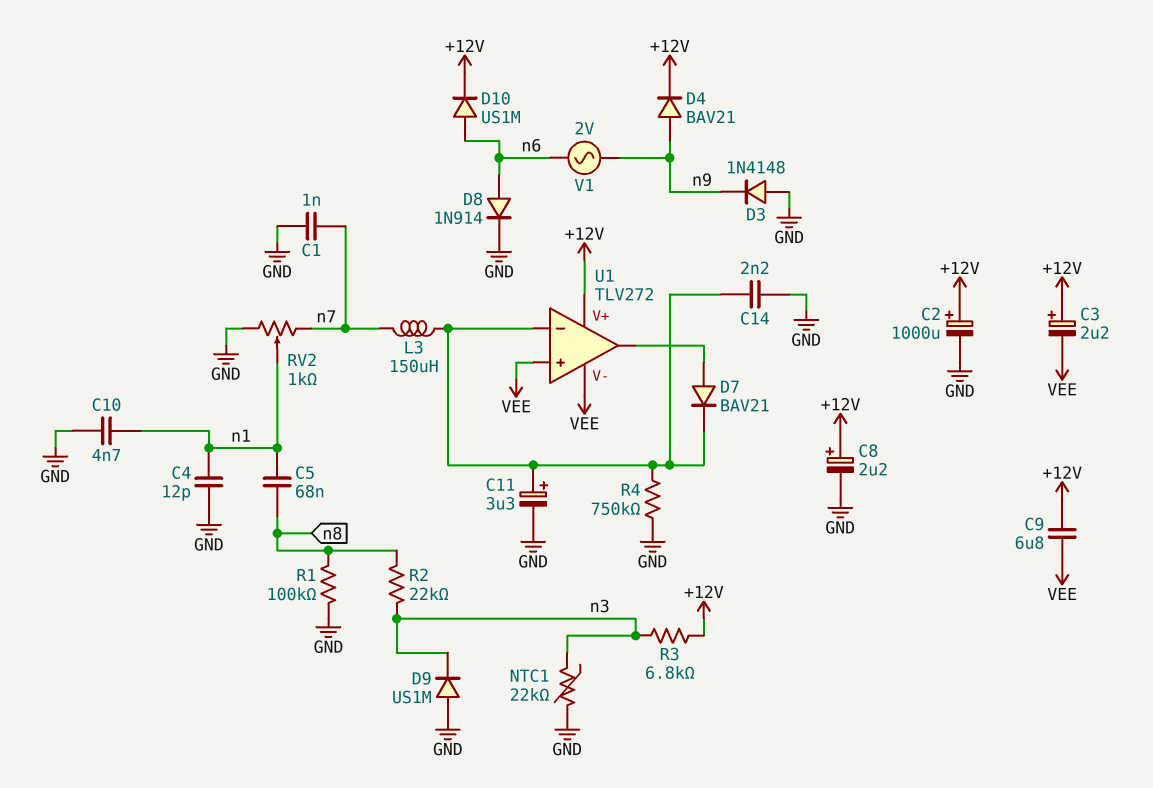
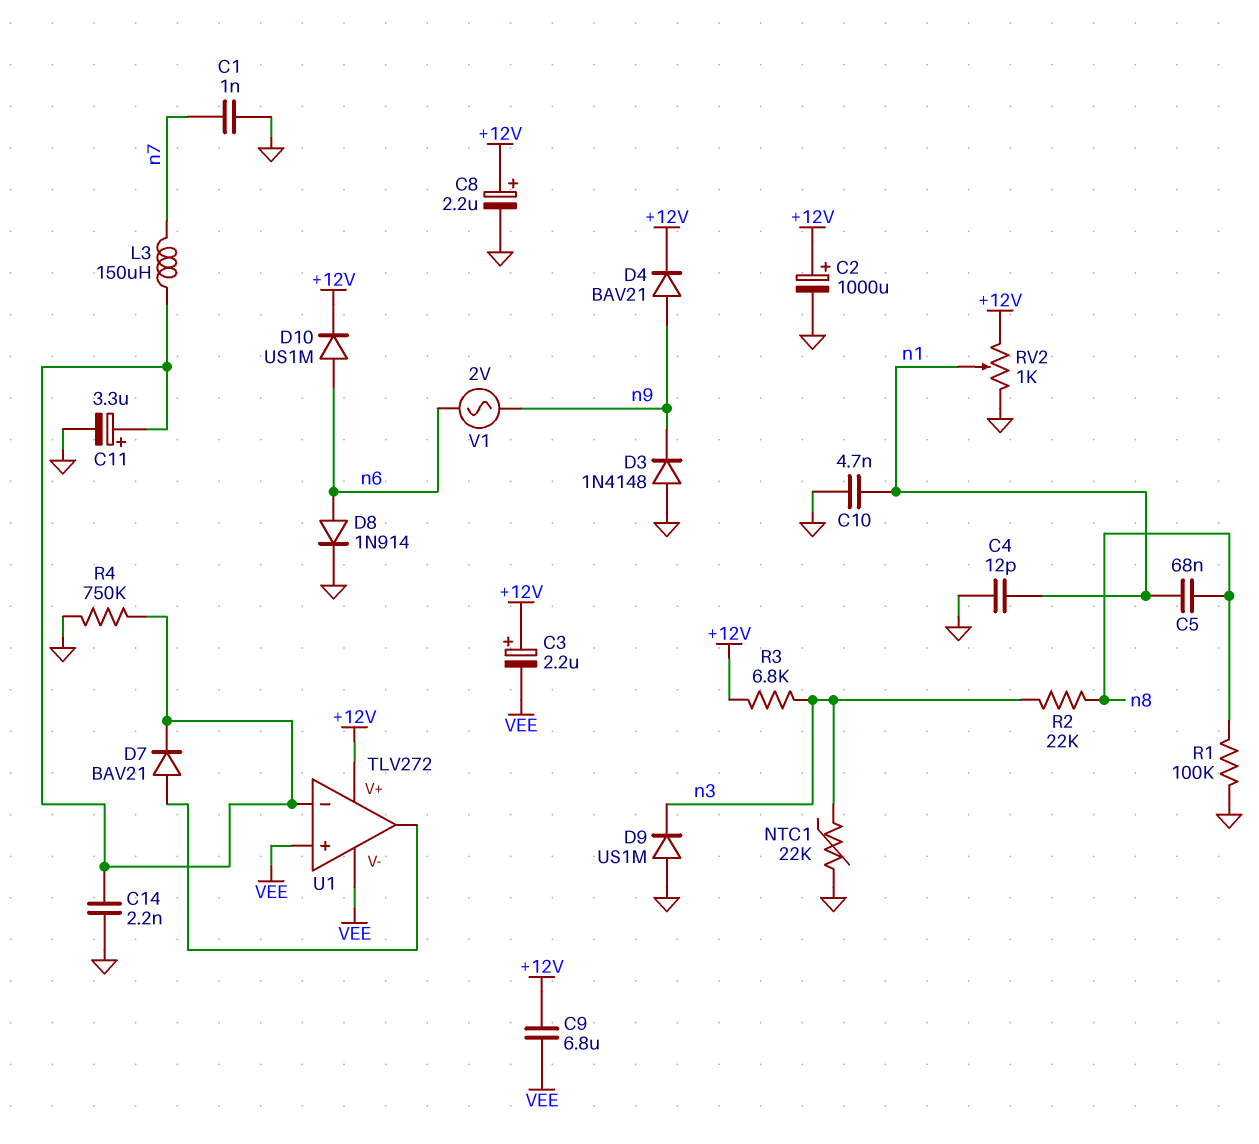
RV2: 1k (GND, n7, wiper n1) -> 1k (+12V, GND, wiper n1)

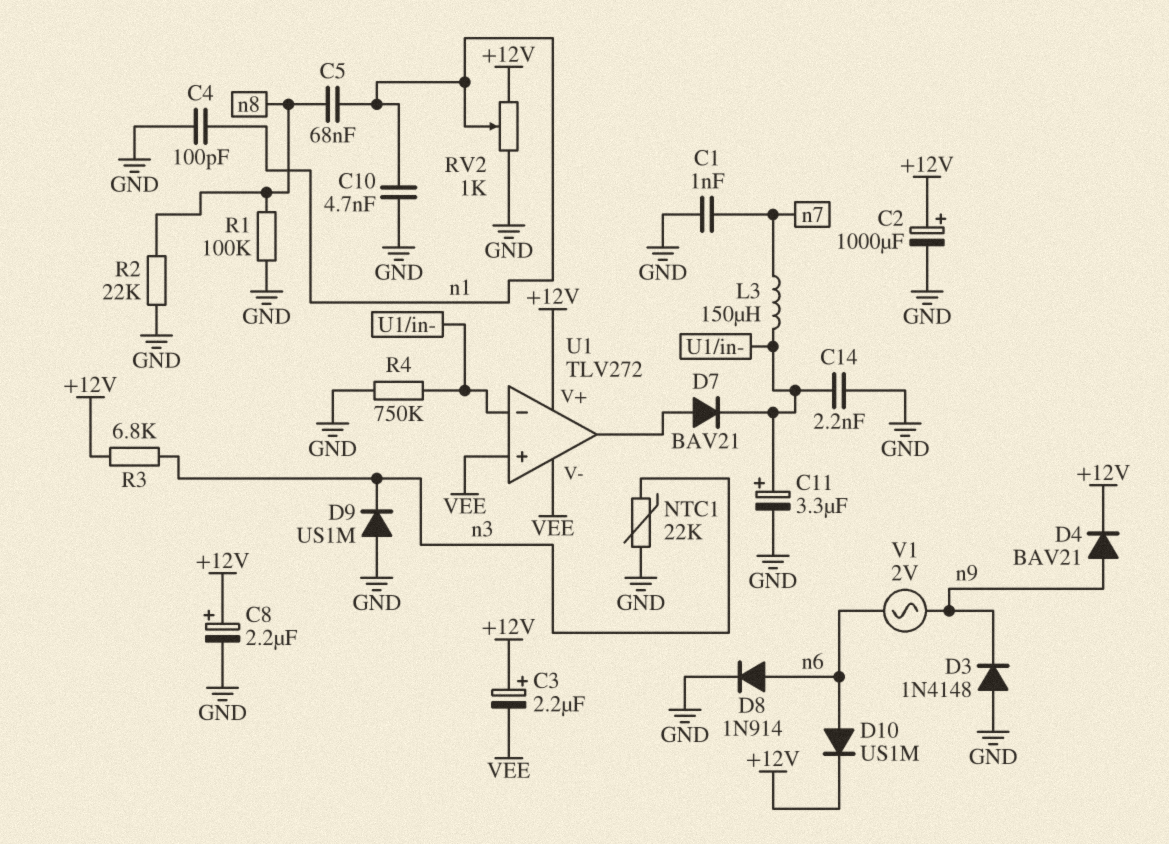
C4: 12pF (GND, n1) -> 100pF (GND, n1)
C9: 6.8uF (+12V, VEE) -> none
R2: 22k (n3, n8) -> 22k (GND, n8)

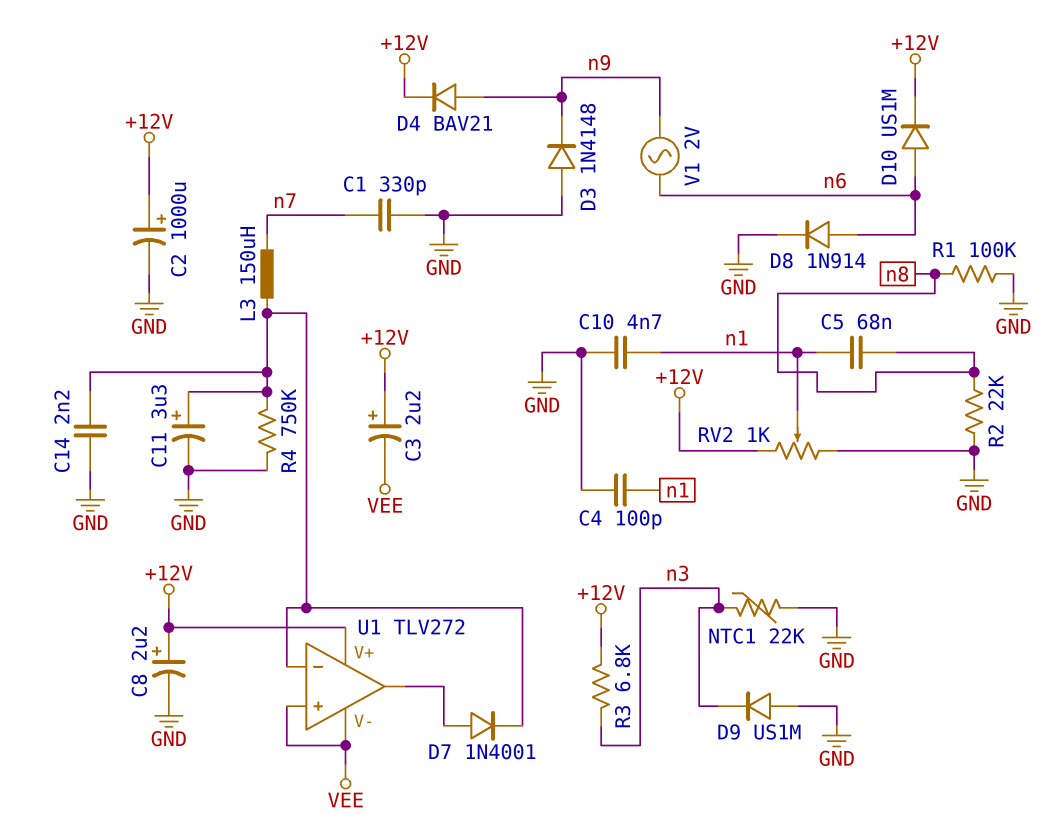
C1: 1nF (GND, n7) -> 330pF (GND, n7)
D7: diode BAV21 (A U1/out, K U1/in-) -> diode 1N4001 (A U1/out, K U1/in-)

